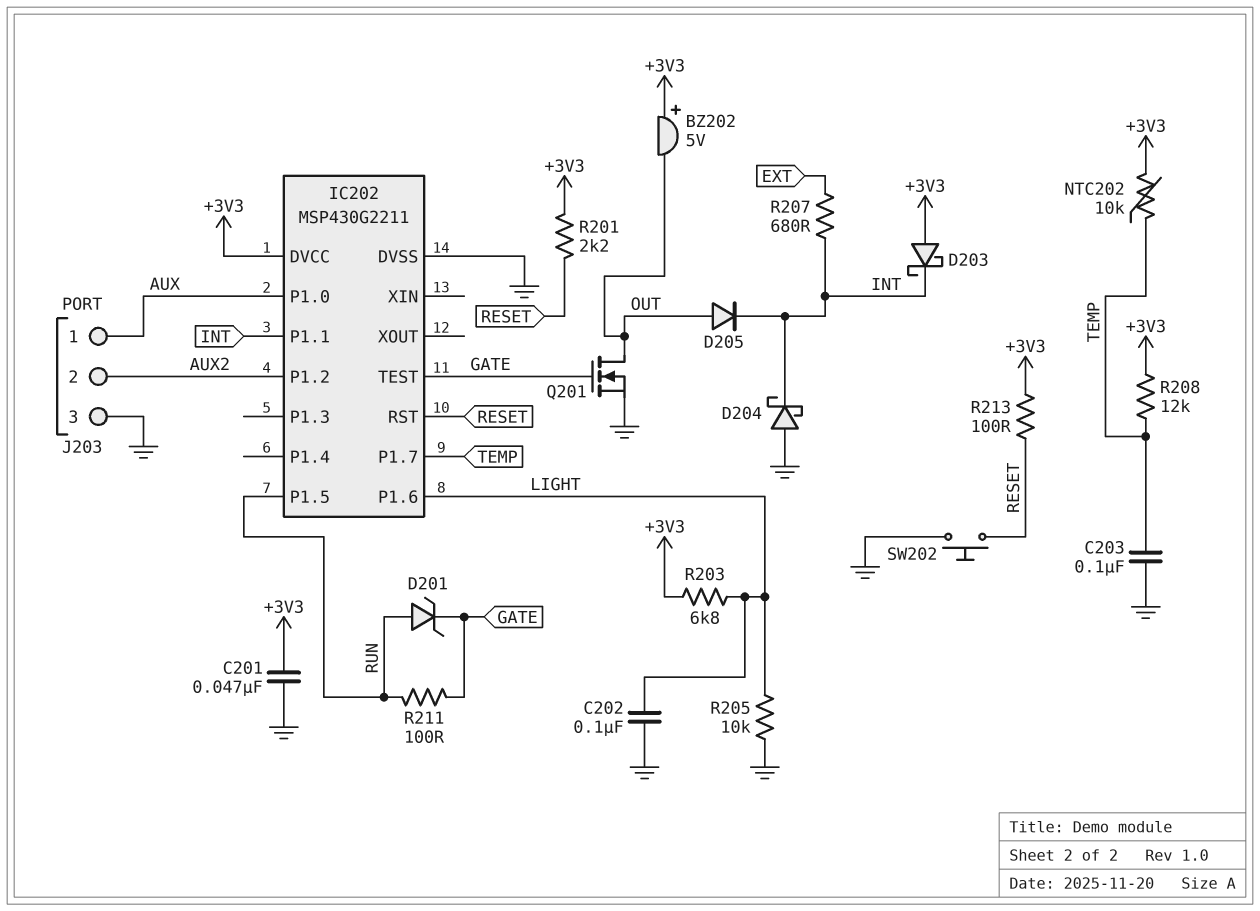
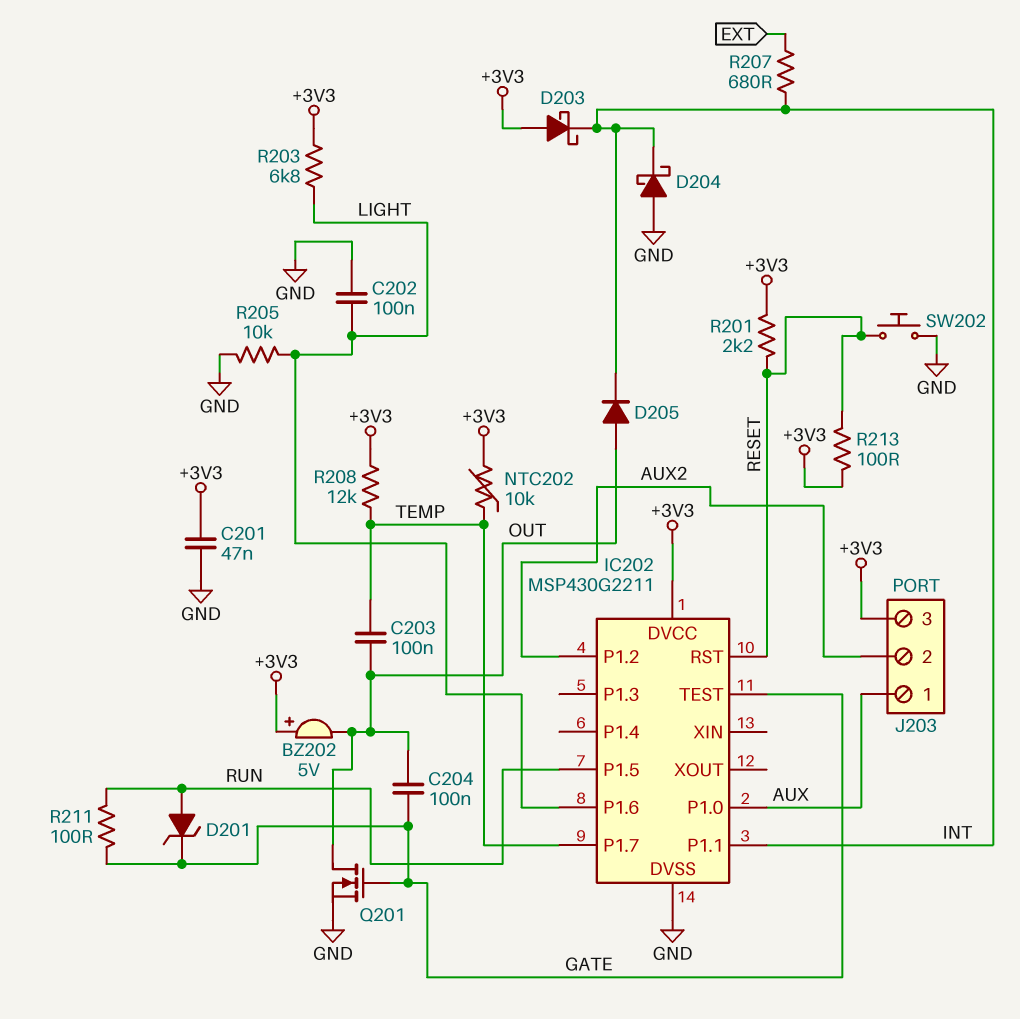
C203: 100nF (GND, TEMP) -> 100nF (OUT, TEMP)
C204: none -> 100nF (GATE, OUT)
J203 pin 3: GND -> +3V3

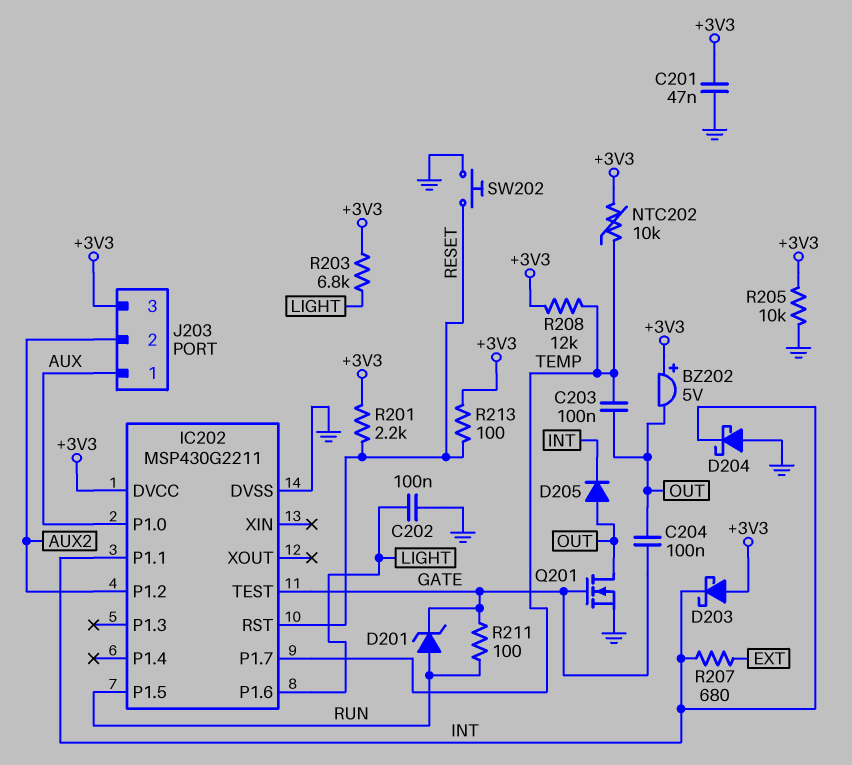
R205: 10k (GND, LIGHT) -> 10k (+3V3, GND)

